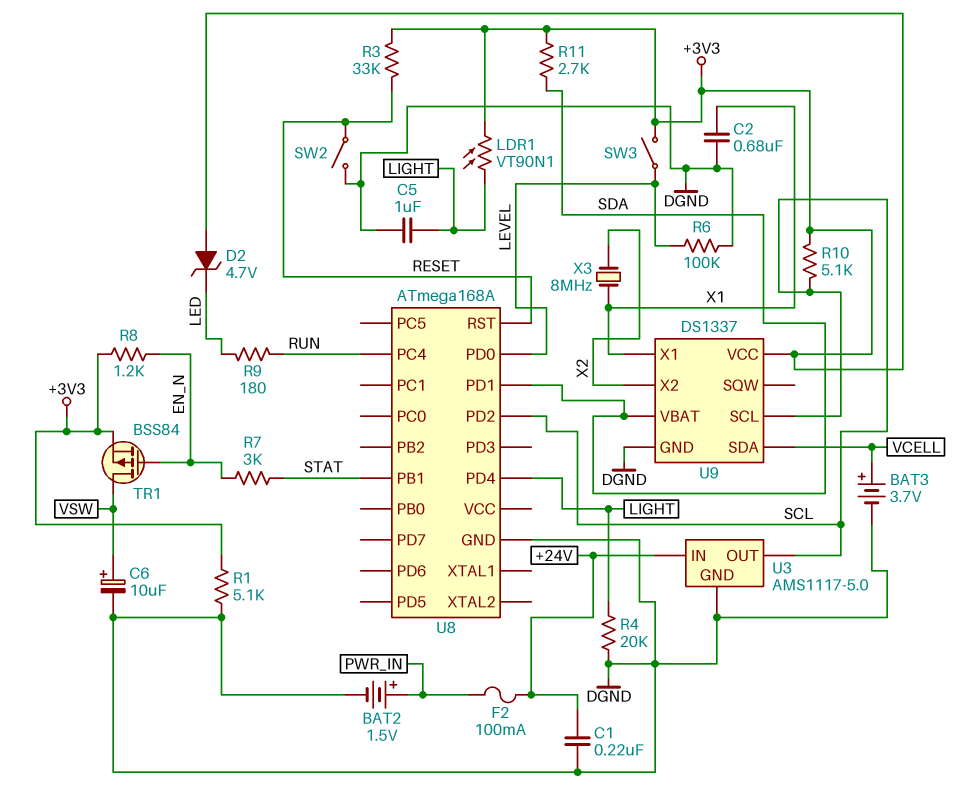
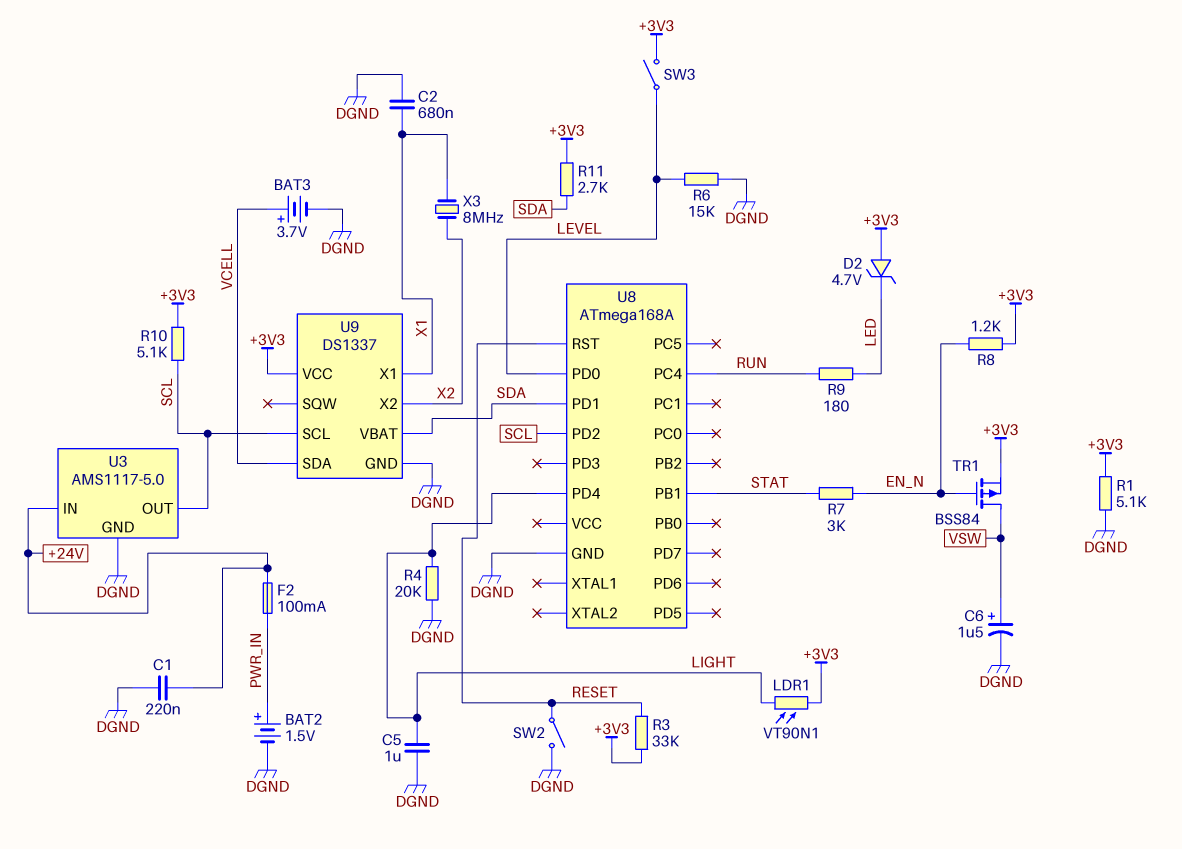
C6: 10uF (plus VSW, minus DGND) -> 1.5uF (plus VSW, minus DGND)
R6: 100k (DGND, LEVEL) -> 15k (DGND, LEVEL)

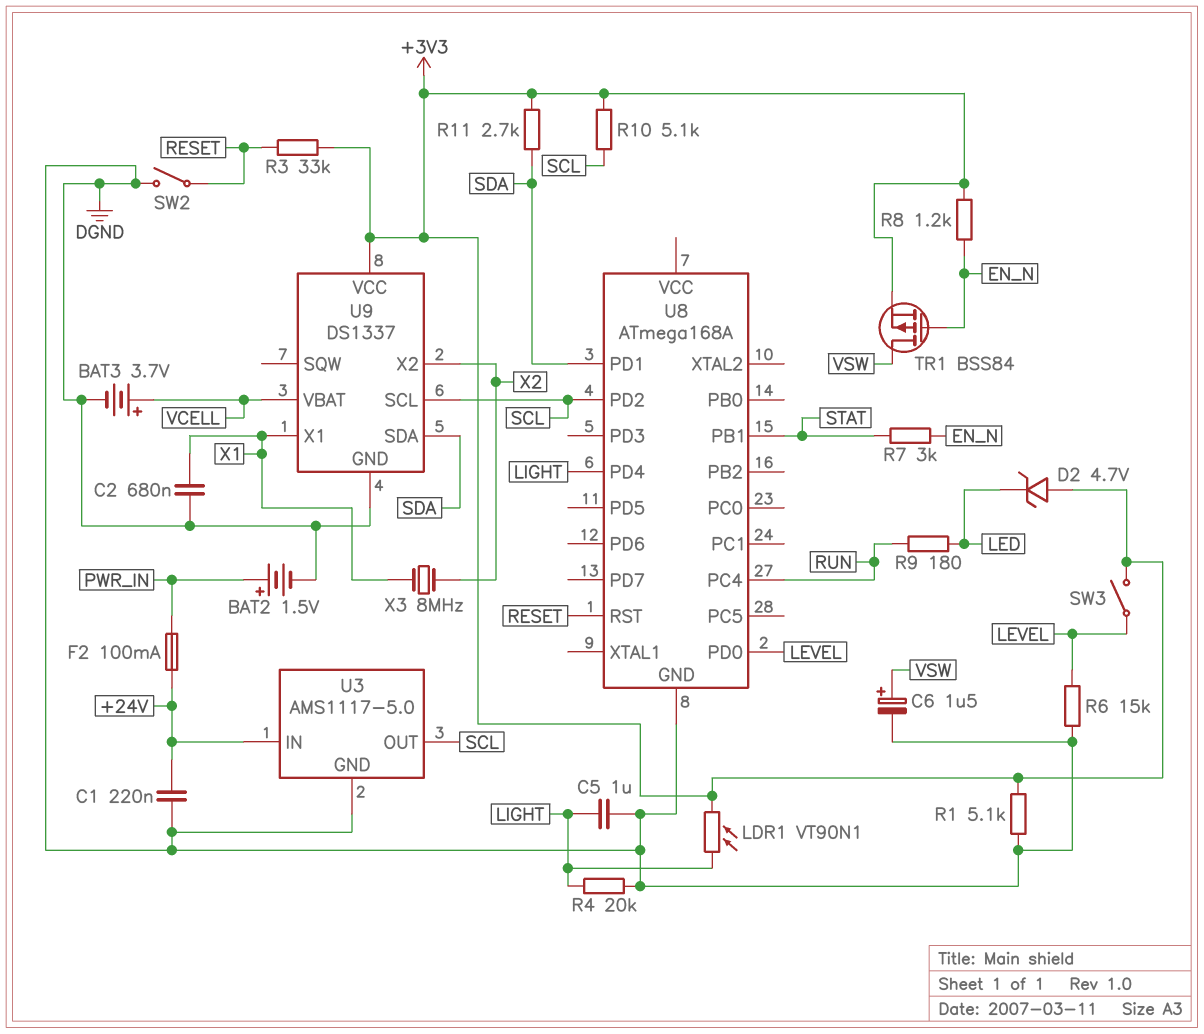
U9 pin SDA: VCELL -> SDA
U9 pin VBAT: SDA -> VCELL

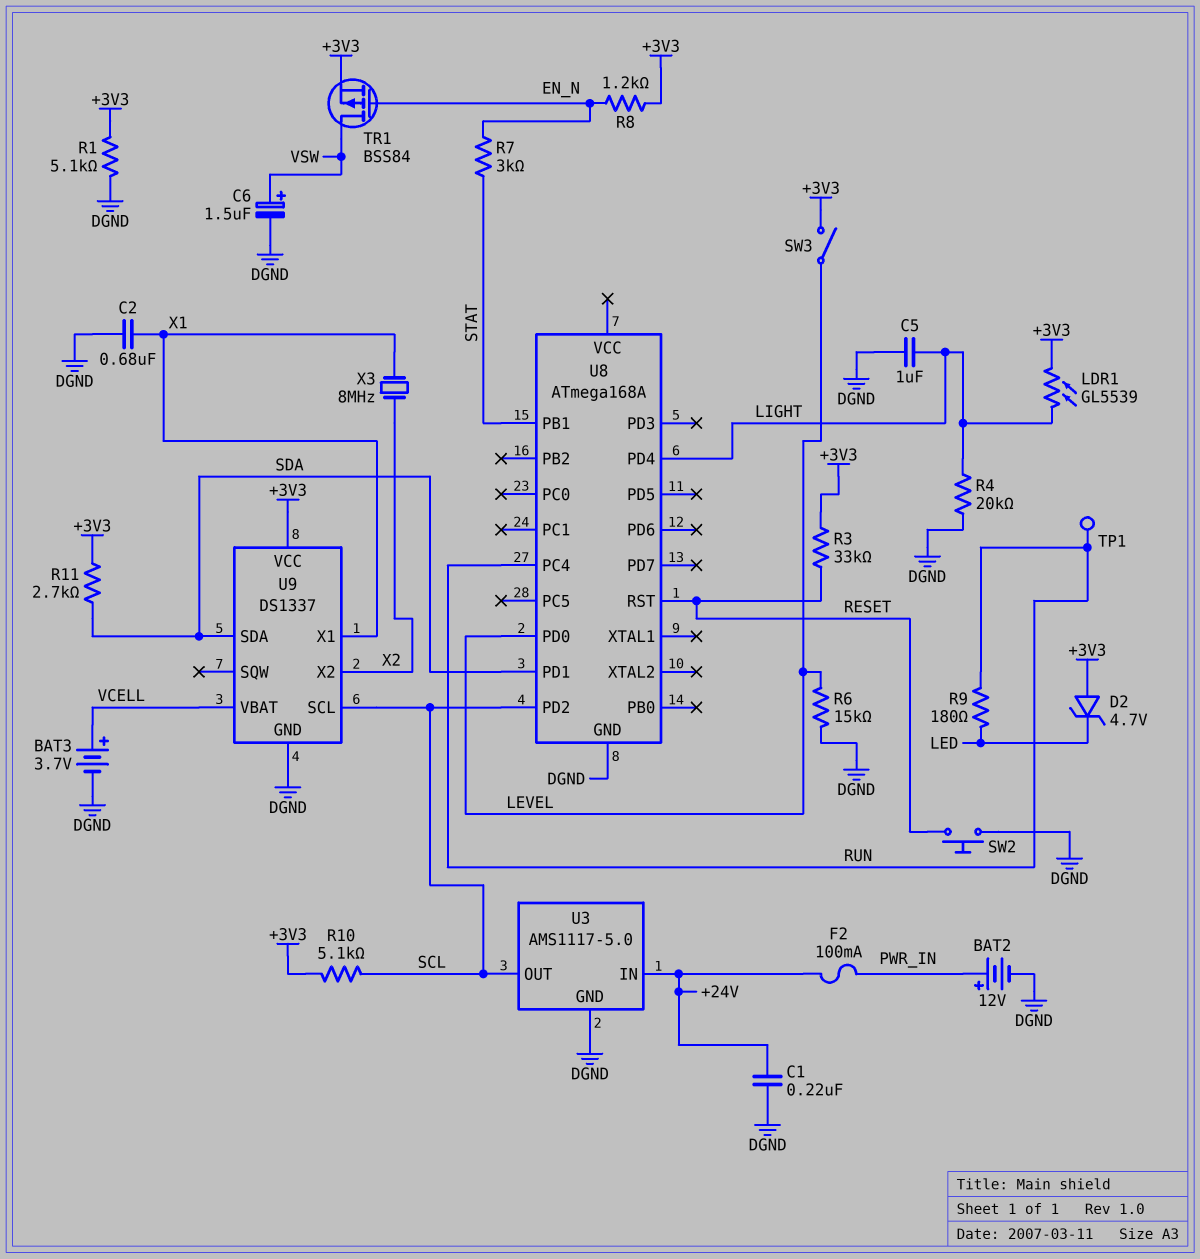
BAT2: 1.5V (plus PWR_IN, minus DGND) -> 12V (plus PWR_IN, minus DGND)
LDR1: VT90N1 (+3V3, LIGHT) -> GL5539 (+3V3, LIGHT)
SW2: switch (DGND, RESET) -> button (DGND, RESET)
TP1: none -> test point (RUN)

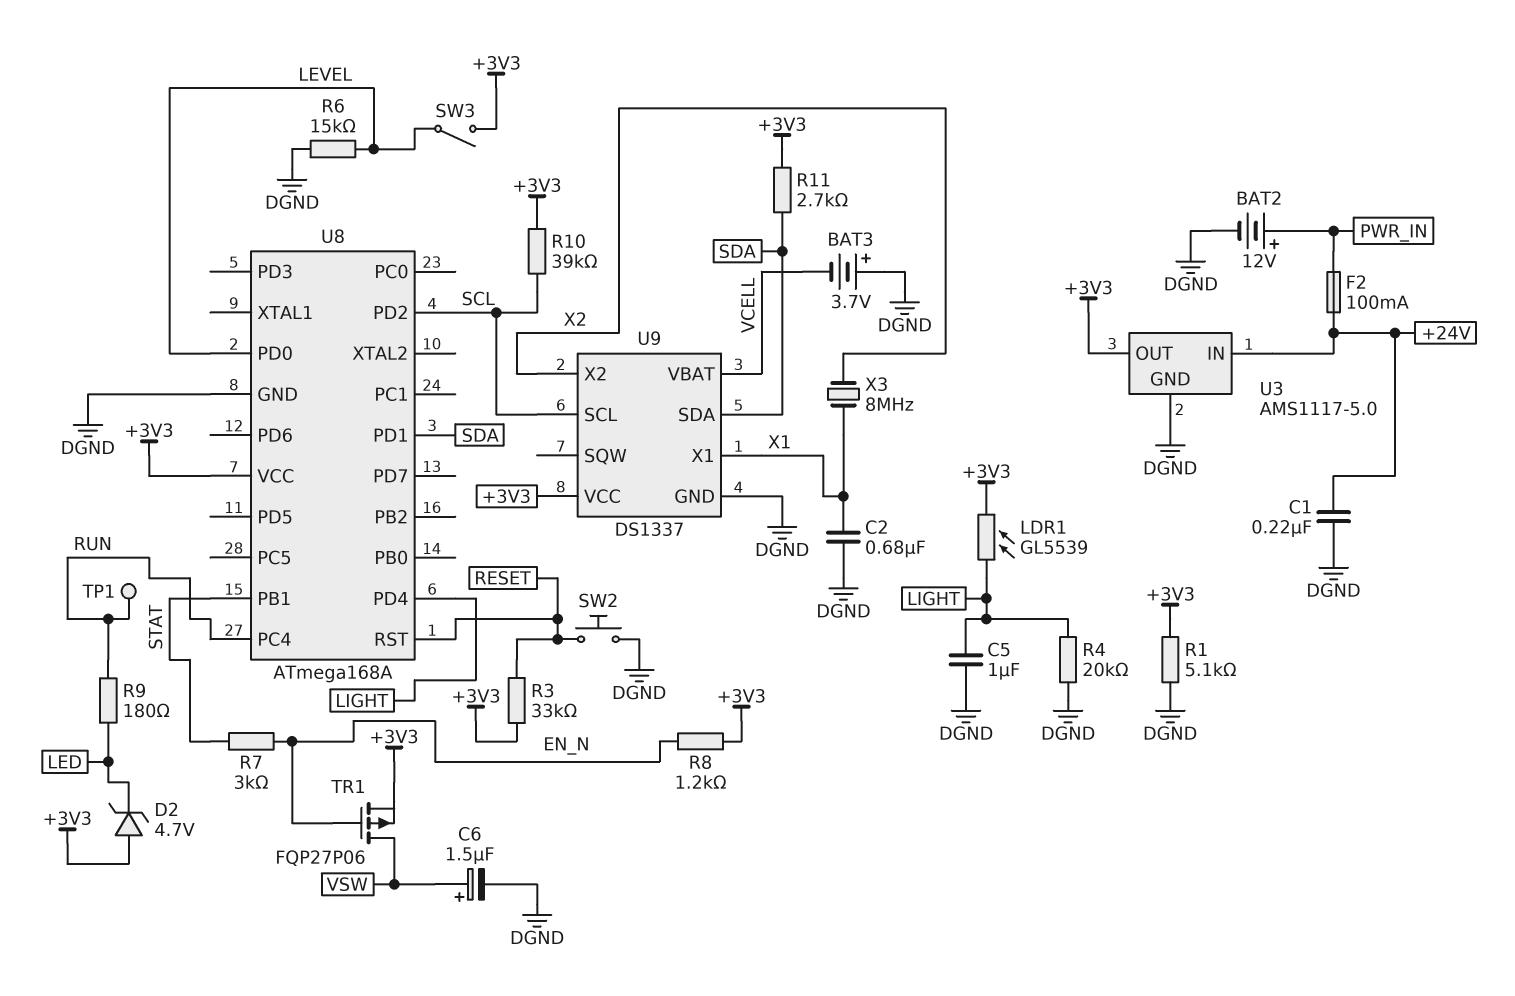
BAT3: 3.7V (plus VCELL, minus DGND) -> 3.7V (plus DGND, minus VCELL)
R10: 5.1k (+3V3, SCL) -> 39k (+3V3, SCL)
TR1: PMOS BSS84 (G EN_N, D VSW, S +3V3) -> PMOS FQP27P06 (G EN_N, D VSW, S +3V3)
U3 pin OUT: SCL -> +3V3
U8 pin VCC: none -> +3V3

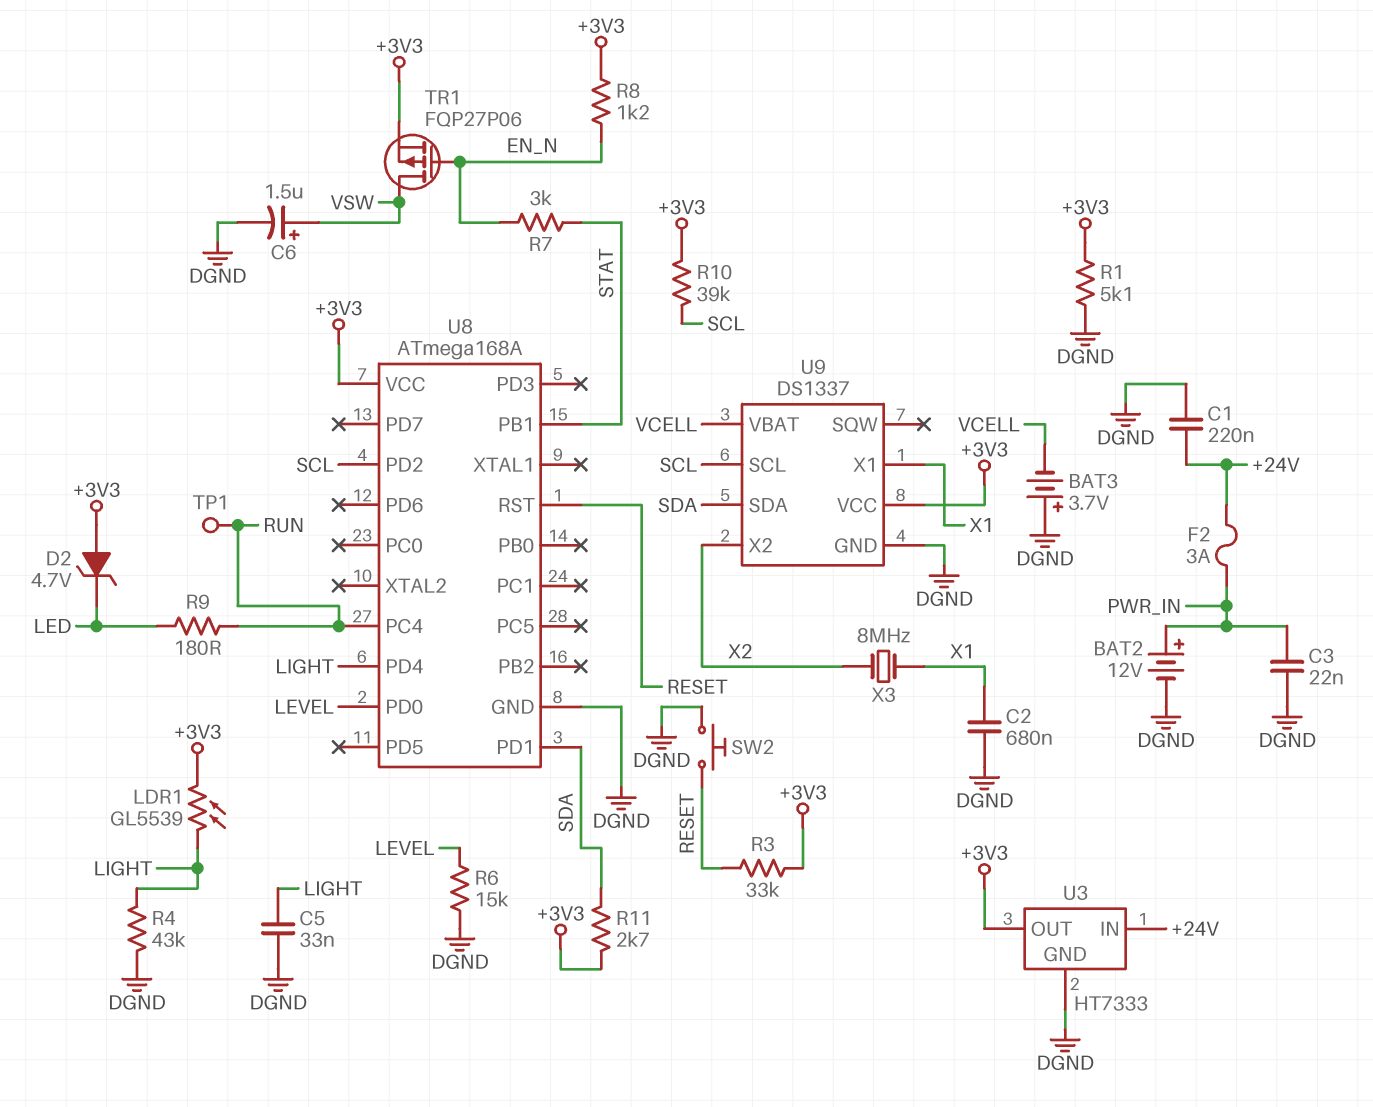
C3: none -> 22nF (DGND, PWR_IN)
C5: 1uF (DGND, LIGHT) -> 33nF (DGND, LIGHT)
F2: 100mA (+24V, PWR_IN) -> 3A (+24V, PWR_IN)
R4: 20k (DGND, LIGHT) -> 43k (DGND, LIGHT)
SW3: switch (+3V3, LEVEL) -> none
U3: AMS1117-5.0 -> HT7333

